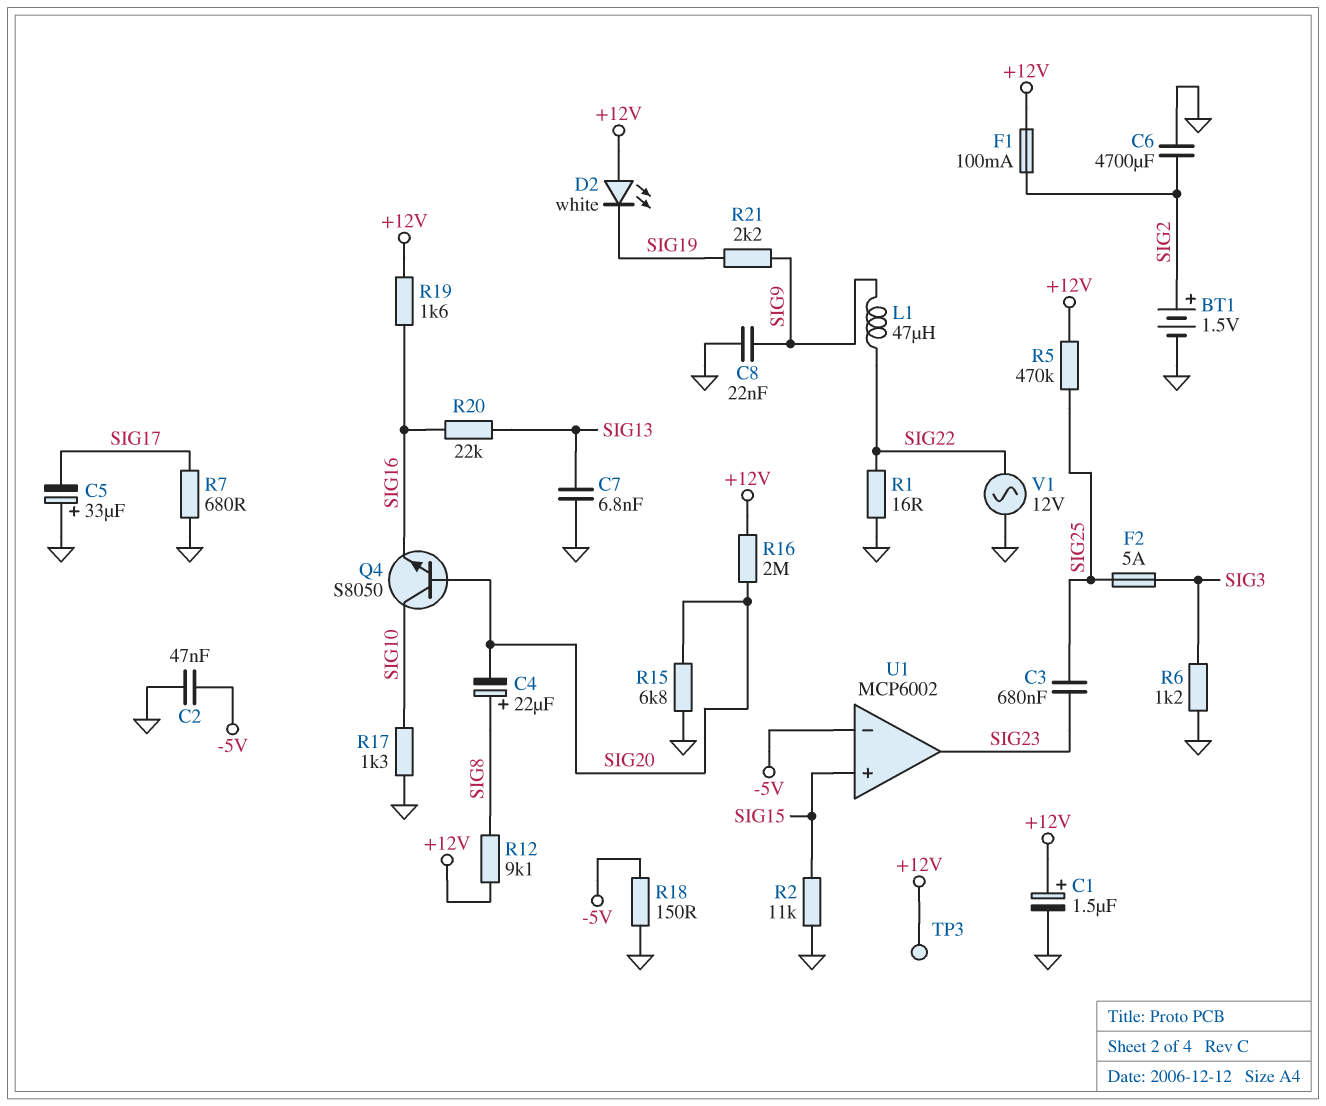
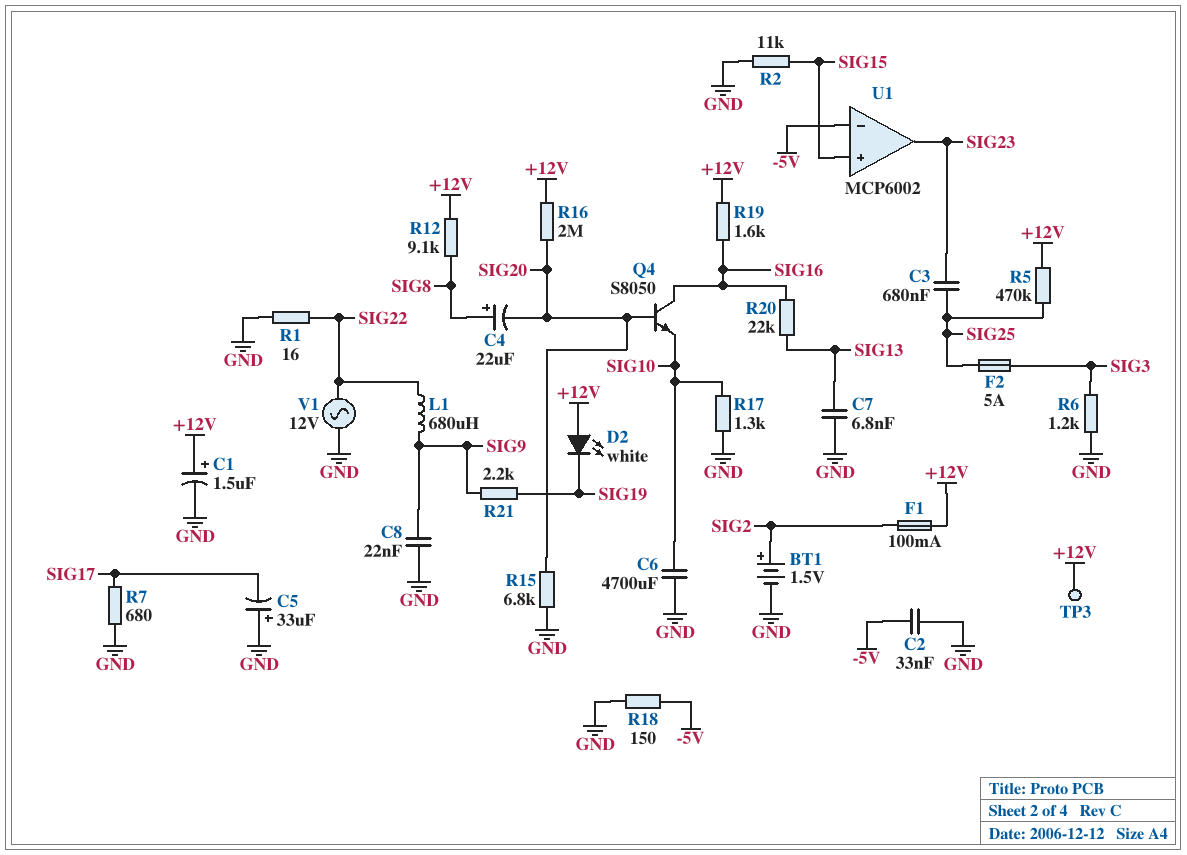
C2: 47nF (-5V, GND) -> 33nF (-5V, GND)
C6: 4700uF (GND, SIG2) -> 4700uF (GND, SIG10)
L1: 47uH (SIG9, SIG22) -> 680uH (SIG9, SIG22)
Q4: NPN S8050 (B SIG20, C SIG10, E SIG16) -> NPN S8050 (B SIG20, C SIG16, E SIG10)

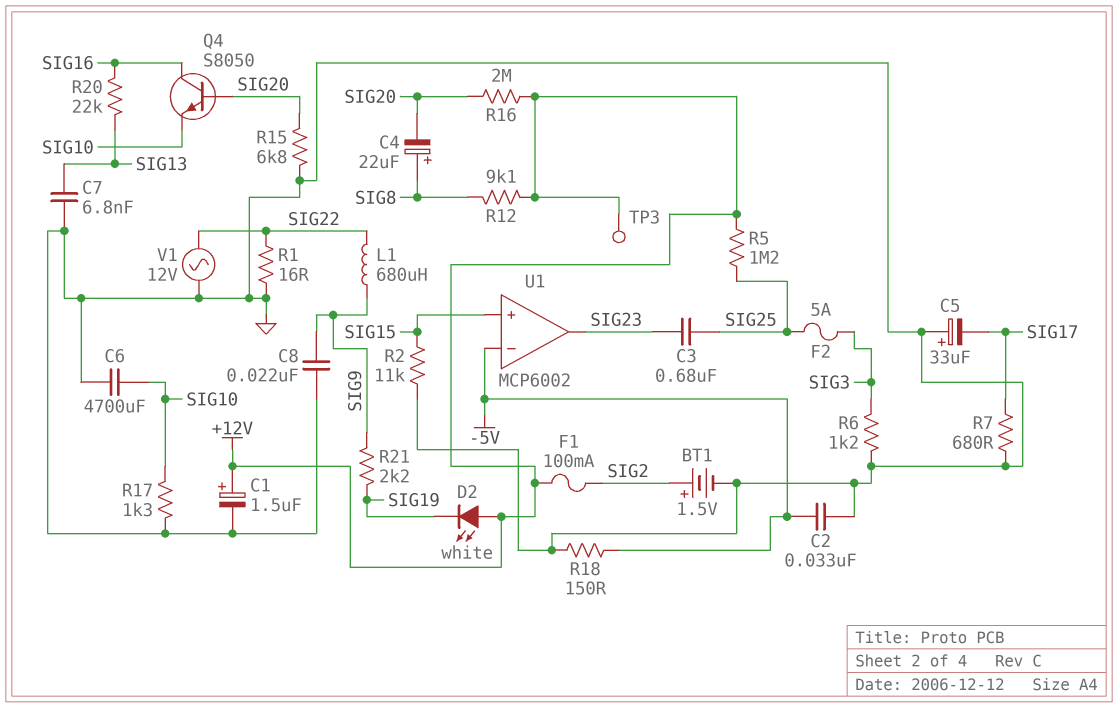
R5: 470k (+12V, SIG25) -> 1.2M (+12V, SIG25)
R19: 1.6k (+12V, SIG16) -> none

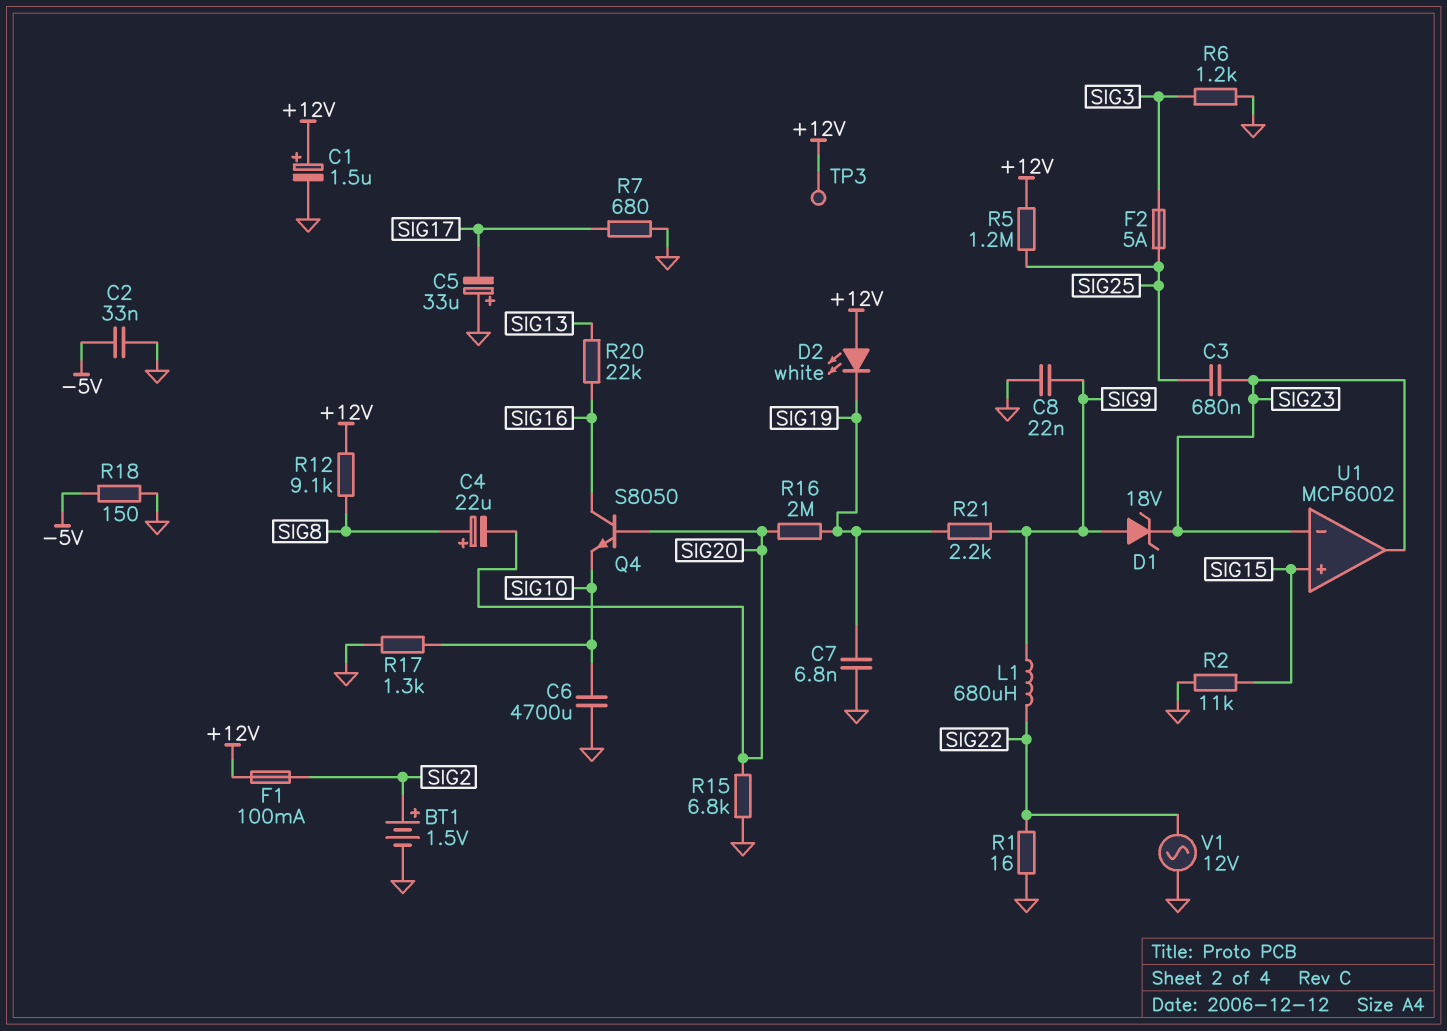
C7: 6.8nF (GND, SIG13) -> 6.8nF (GND, SIG19)
D1: none -> zener 18V (A SIG9, K SIG23)
R16: 2M (+12V, SIG20) -> 2M (SIG19, SIG20)
U1 pin in-: -5V -> SIG23

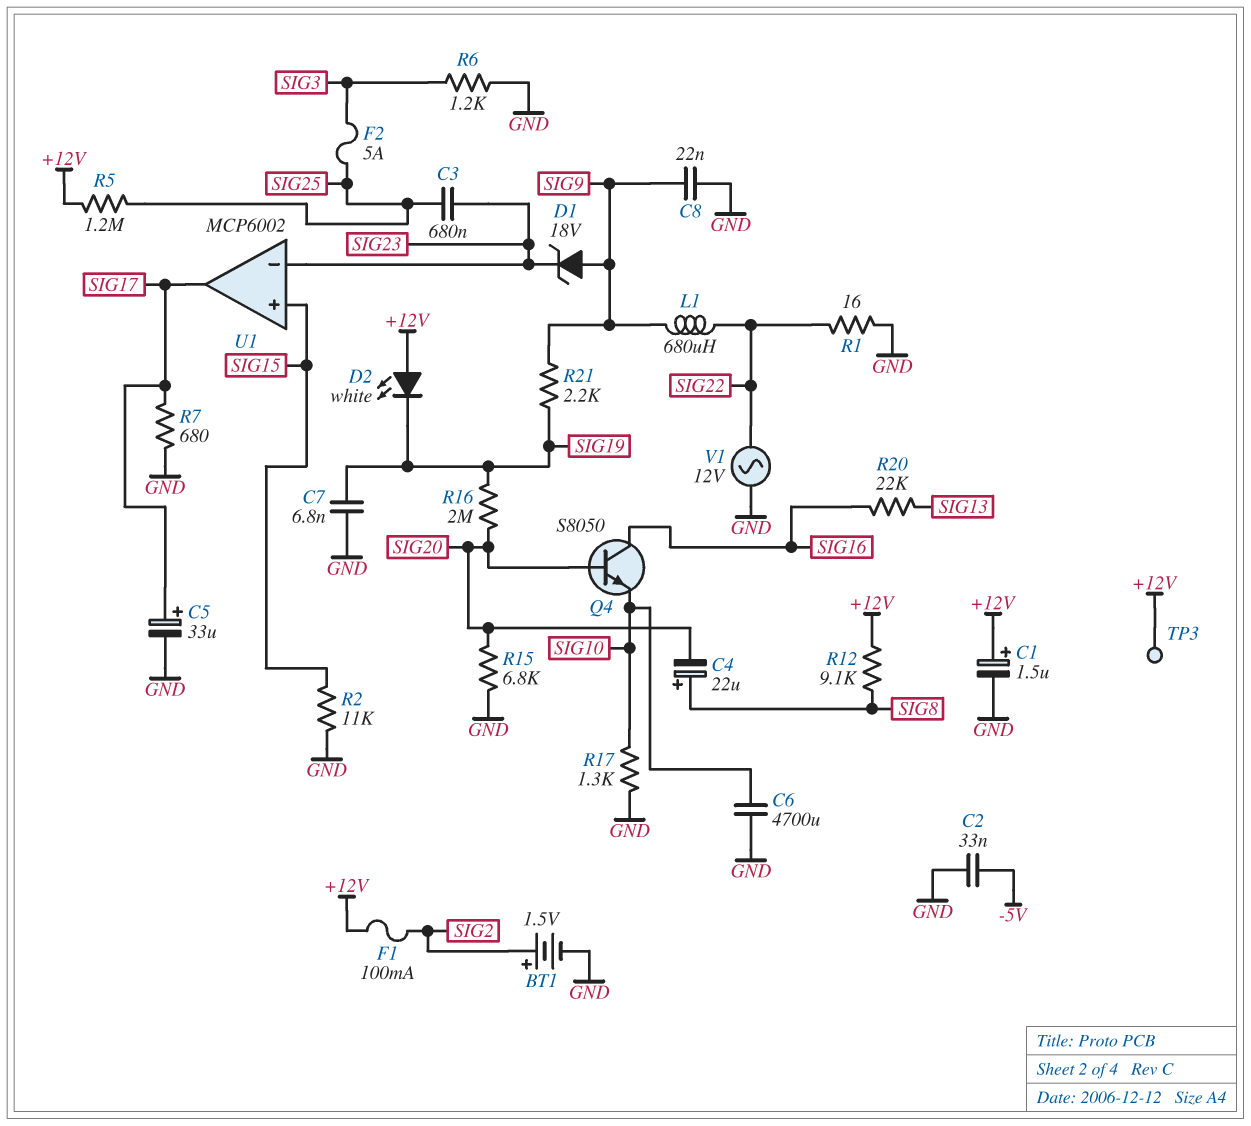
C5: 33uF (plus GND, minus SIG17) -> 33uF (plus SIG17, minus GND)
R18: 150 (-5V, GND) -> none
U1 pin out: SIG23 -> SIG17

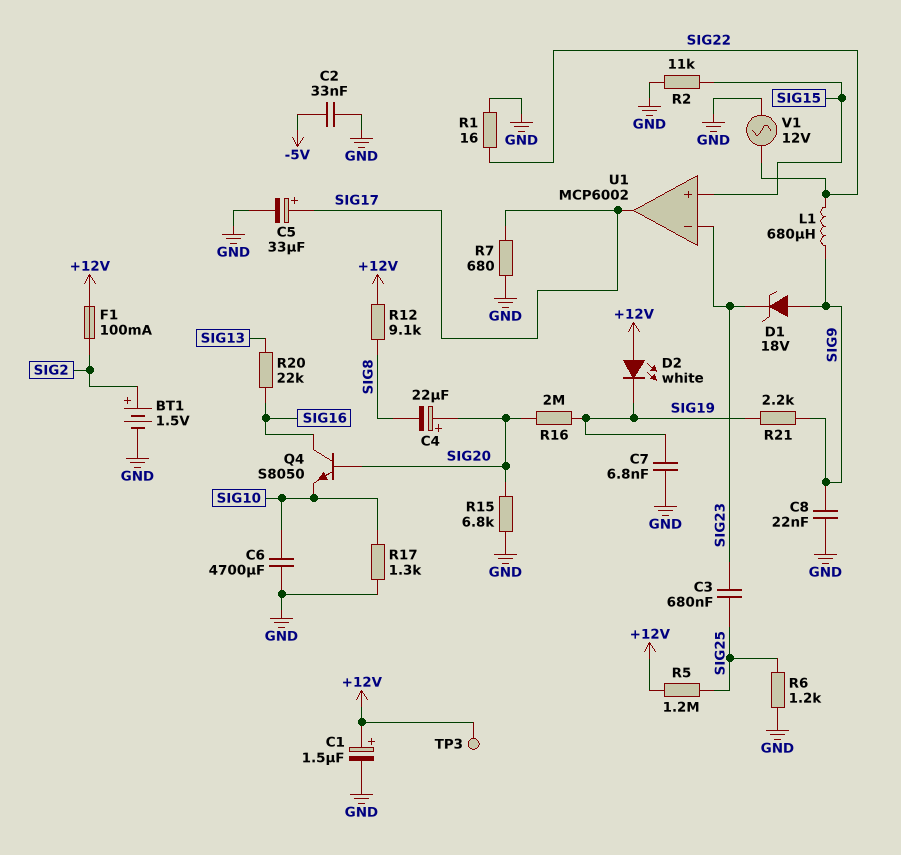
C4: 22uF (plus SIG8, minus SIG20) -> 22uF (plus SIG20, minus SIG8)
F2: 5A (SIG3, SIG25) -> none
R6: 1.2k (GND, SIG3) -> 1.2k (GND, SIG25)

